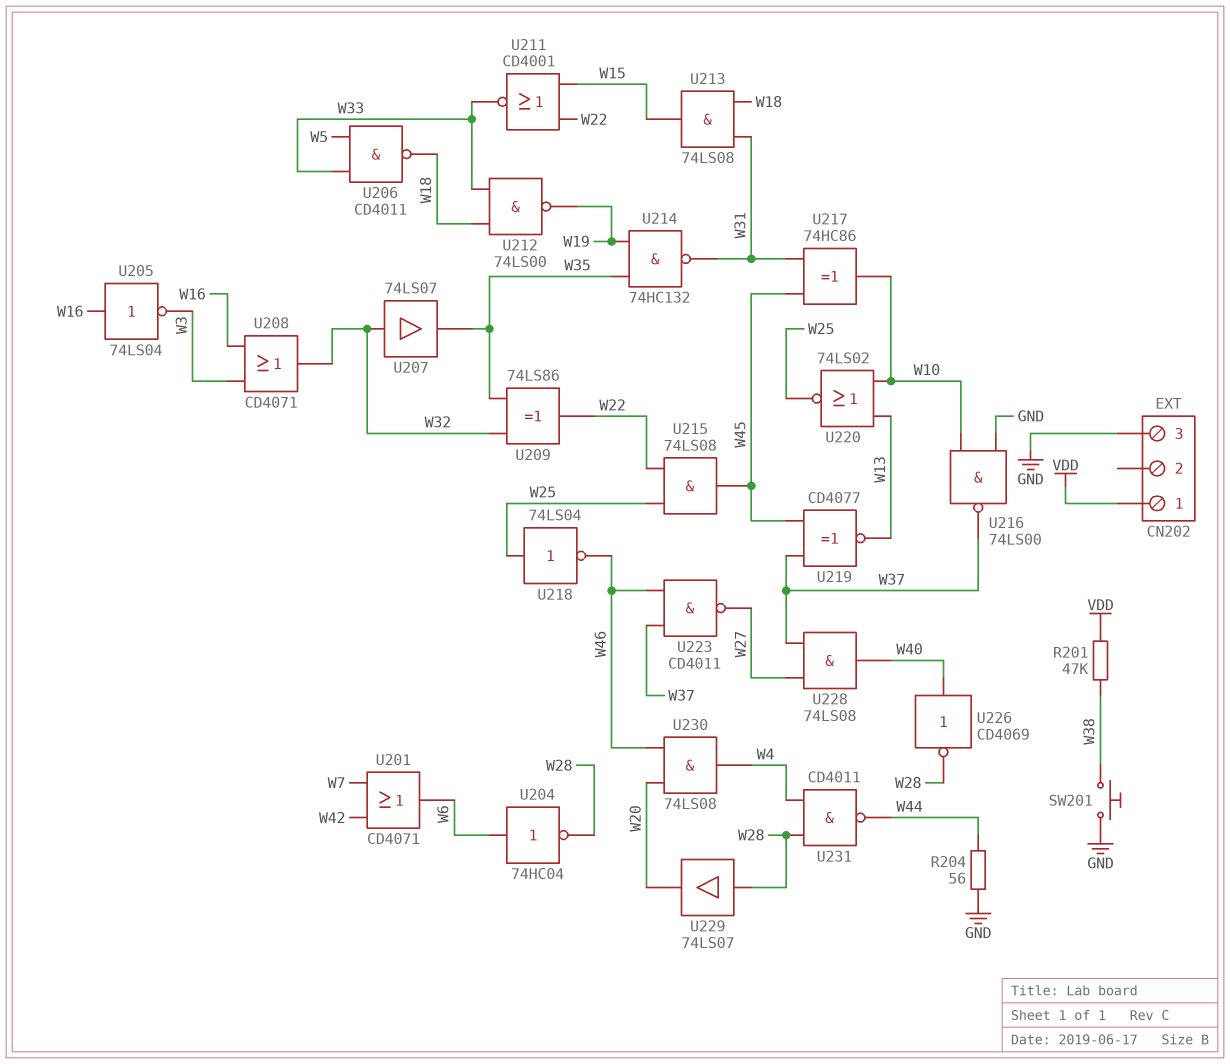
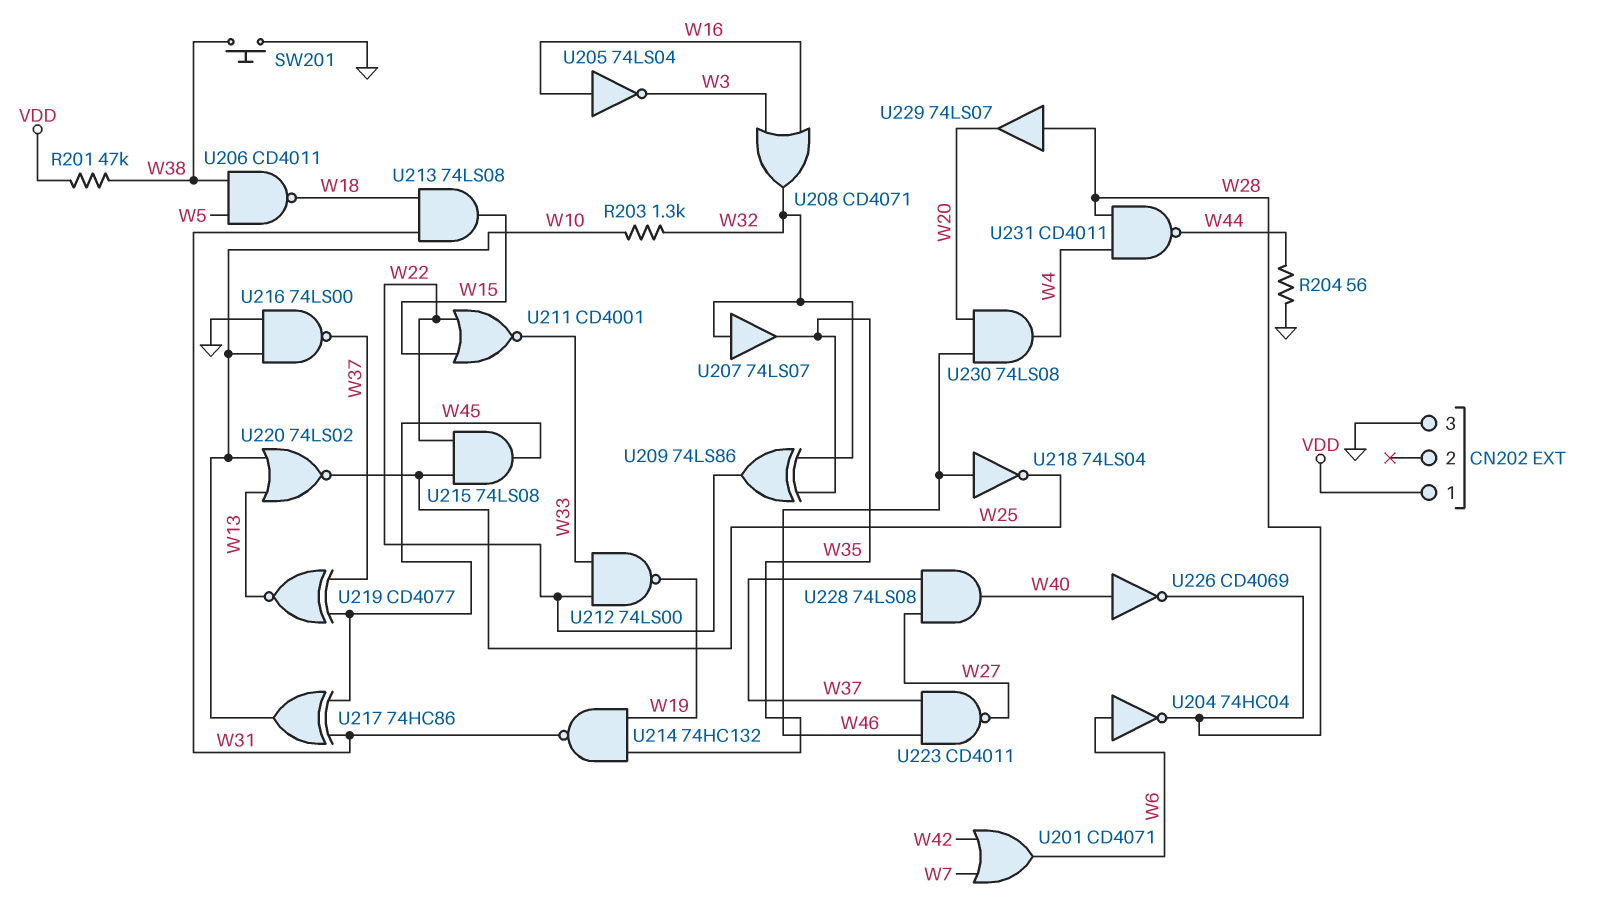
R203: none -> 1.3k (W10, W32)
U206: NAND CD4011 (in W5, in W33, out W18) -> NAND CD4011 (in W5, in W38, out W18)
U212: NAND 74LS00 (in W18, in W33, out W19) -> NAND 74LS00 (in W22, in W33, out W19)
U218: NOT 74LS04 (in W25, out W46) -> NOT 74LS04 (in W46, out W25)

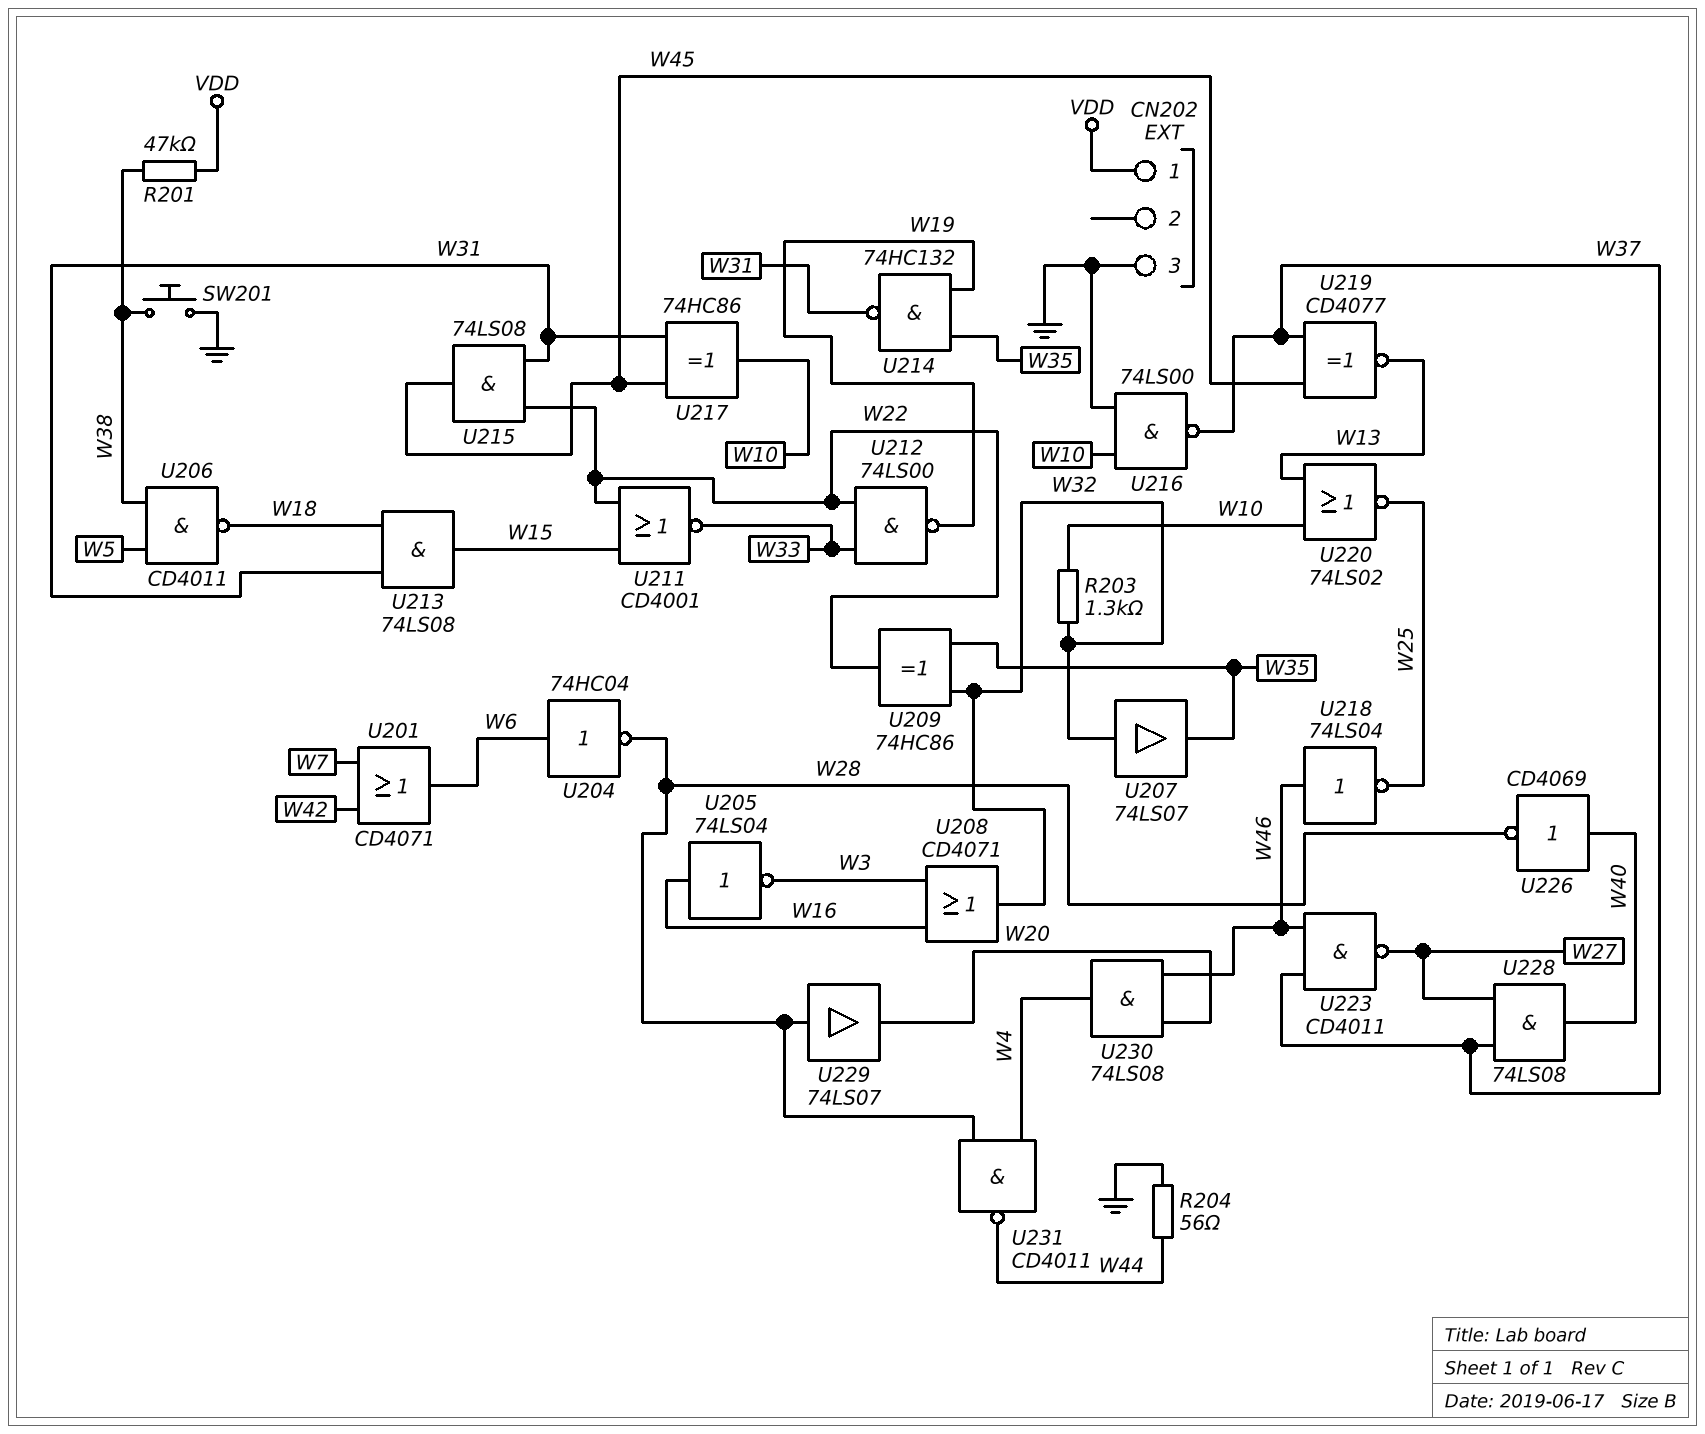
U209: XOR 74LS86 (in W32, in W35, out W22) -> XOR 74HC86 (in W32, in W35, out W22)
U215: AND 74LS08 (in W22, in W25, out W45) -> AND 74LS08 (in W22, in W31, out W45)

